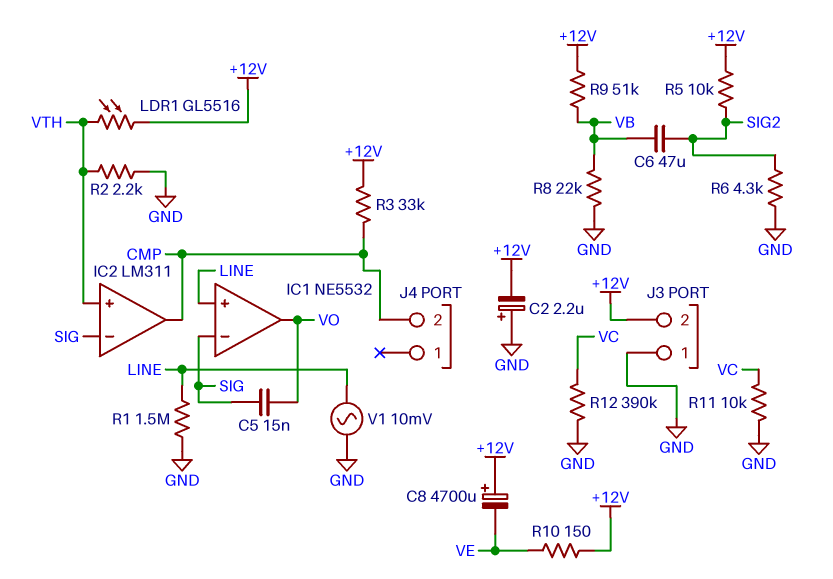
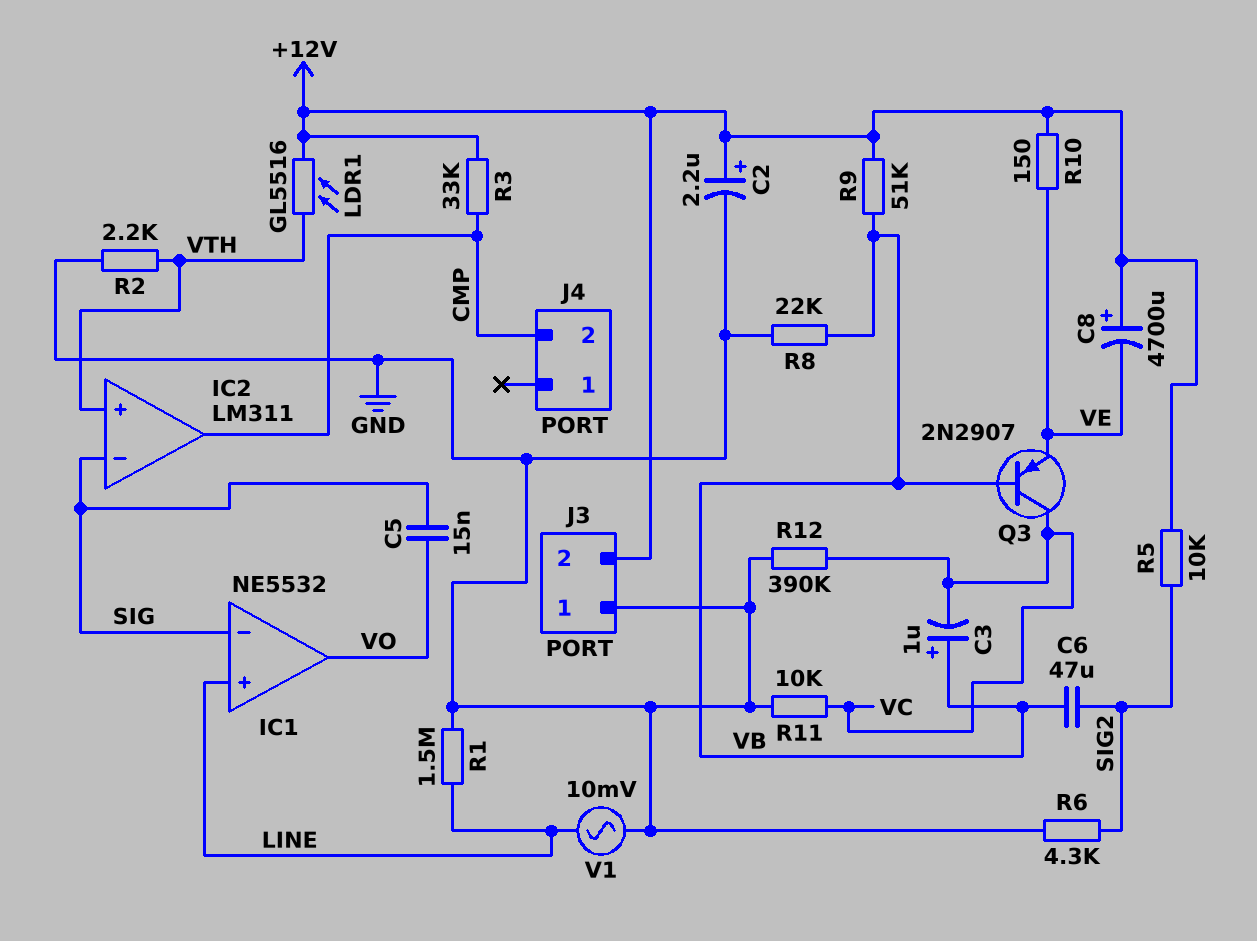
C2: 2.2uF (plus GND, minus +12V) -> 2.2uF (plus +12V, minus GND)
C3: none -> 1uF (plus VB, minus VC)
Q3: none -> PNP 2N2907 (B VB, C VC, E VE)

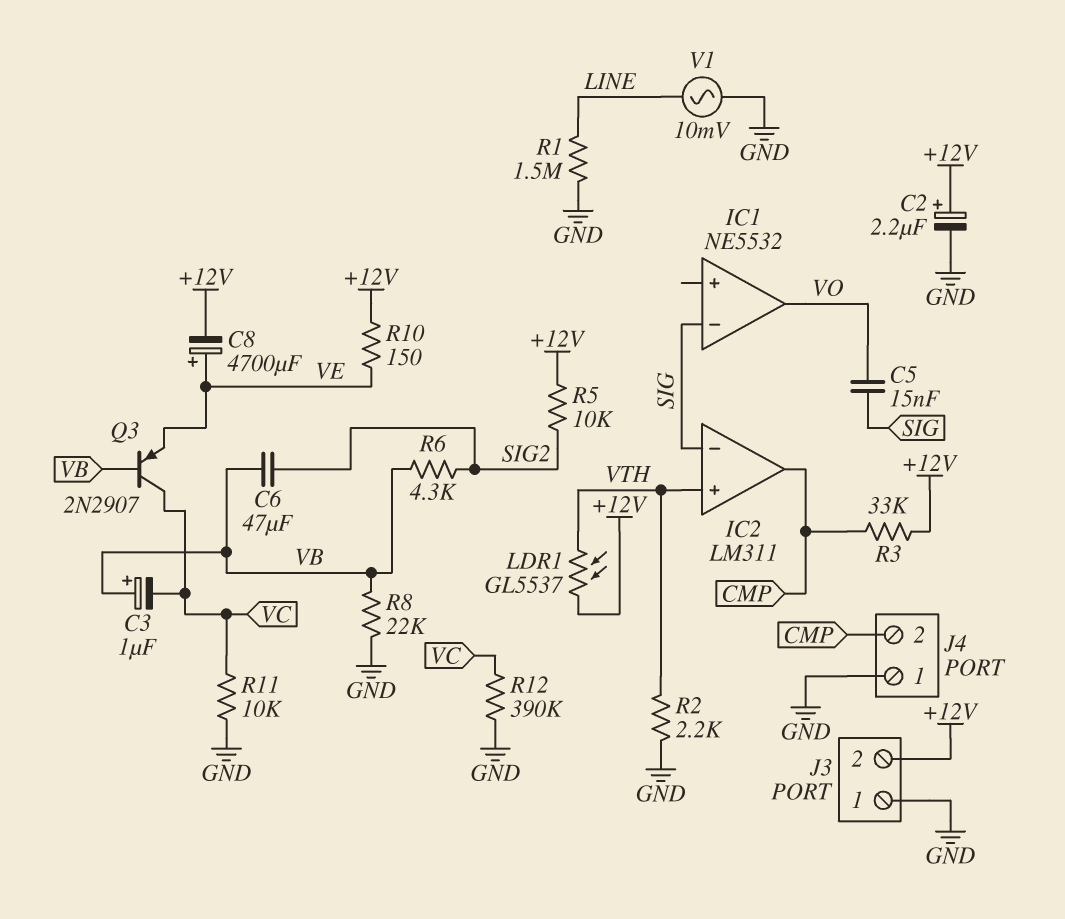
C8: 4700uF (plus +12V, minus VE) -> 4700uF (plus VE, minus +12V)
IC1 pin in+: LINE -> none
J4 pin 1: none -> GND
LDR1: GL5516 (+12V, VTH) -> GL5537 (+12V, VTH)
R6: 4.3k (GND, SIG2) -> 4.3k (SIG2, VB)
R9: 51k (+12V, VB) -> none

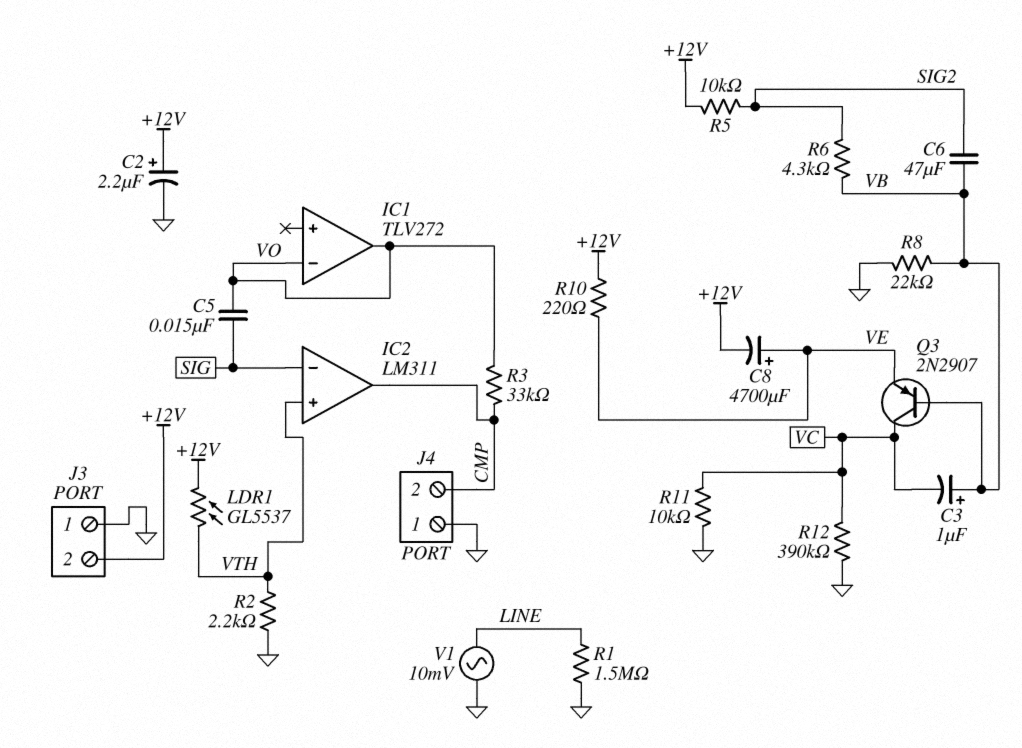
IC1: NE5532 -> TLV272
IC1 pin in-: SIG -> VO
R3: 33k (+12V, CMP) -> 33k (CMP, VO)
R10: 150 (+12V, VE) -> 220 (+12V, VE)

